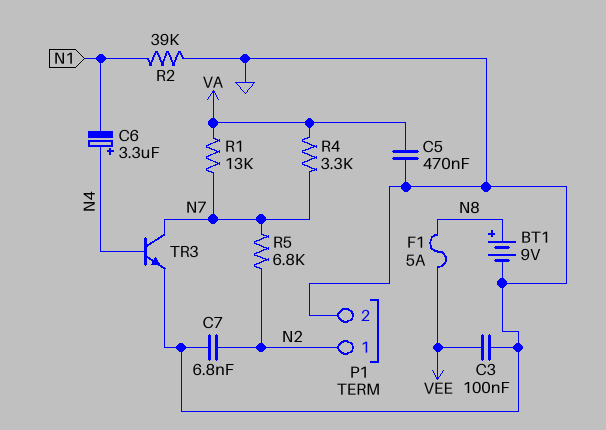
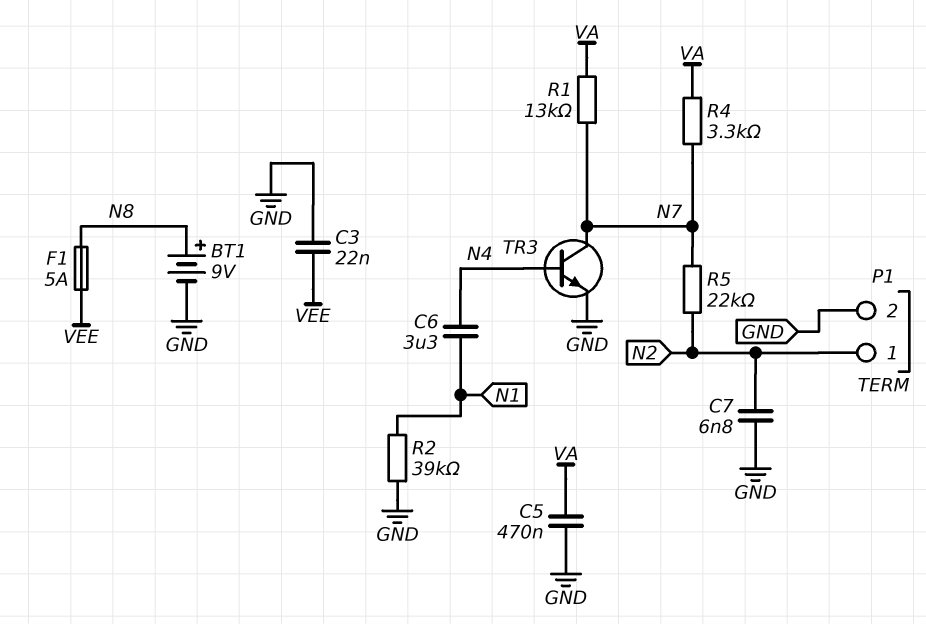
C3: 100nF (GND, VEE) -> 22nF (GND, VEE)
C6: 3.3uF (plus N4, minus N1) -> 3.3uF (N1, N4)
R5: 6.8k (N2, N7) -> 22k (N2, N7)

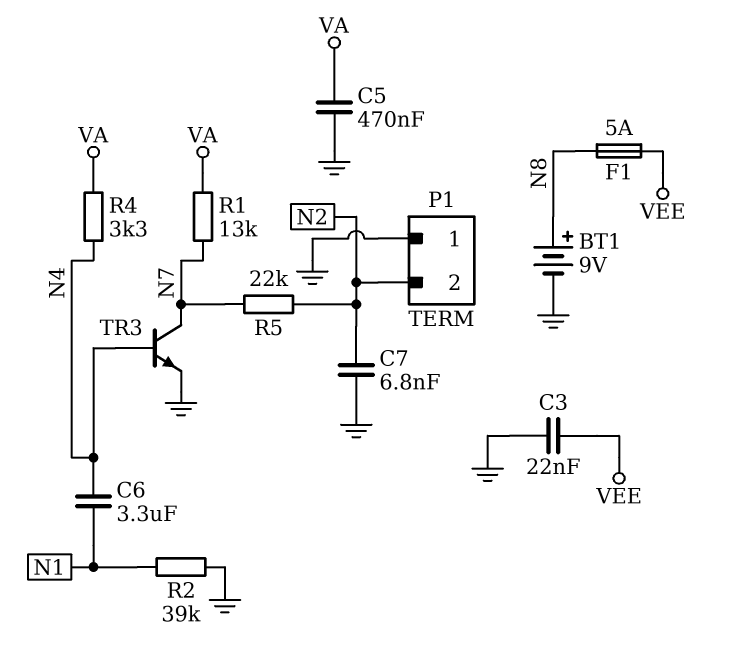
P1 pin 1: N2 -> GND
P1 pin 2: GND -> N2
R4: 3.3k (N7, VA) -> 3.3k (N4, VA)

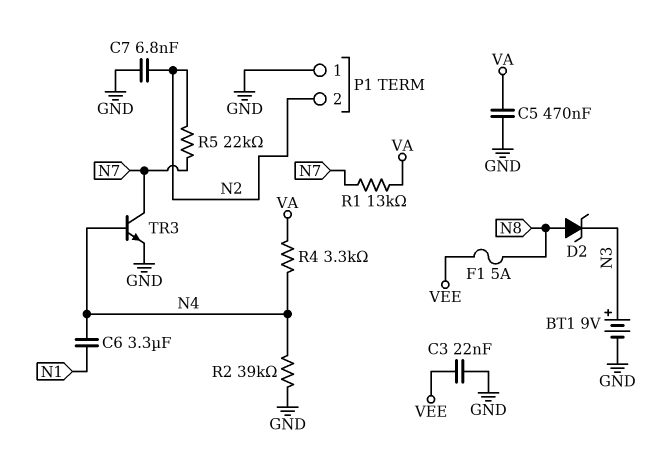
BT1: 9V (plus N8, minus GND) -> 9V (plus N3, minus GND)
D2: none -> zener (A N8, K N3)
R2: 39k (GND, N1) -> 39k (GND, N4)

